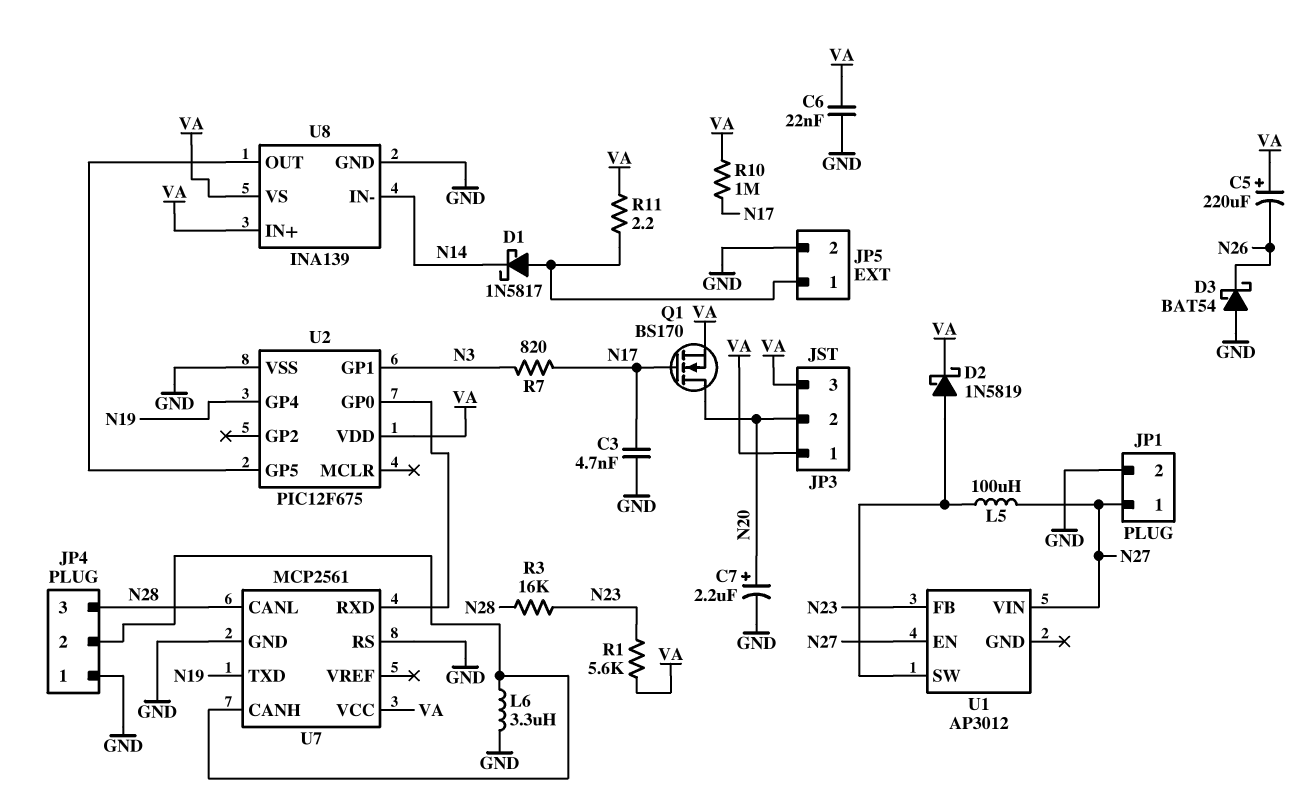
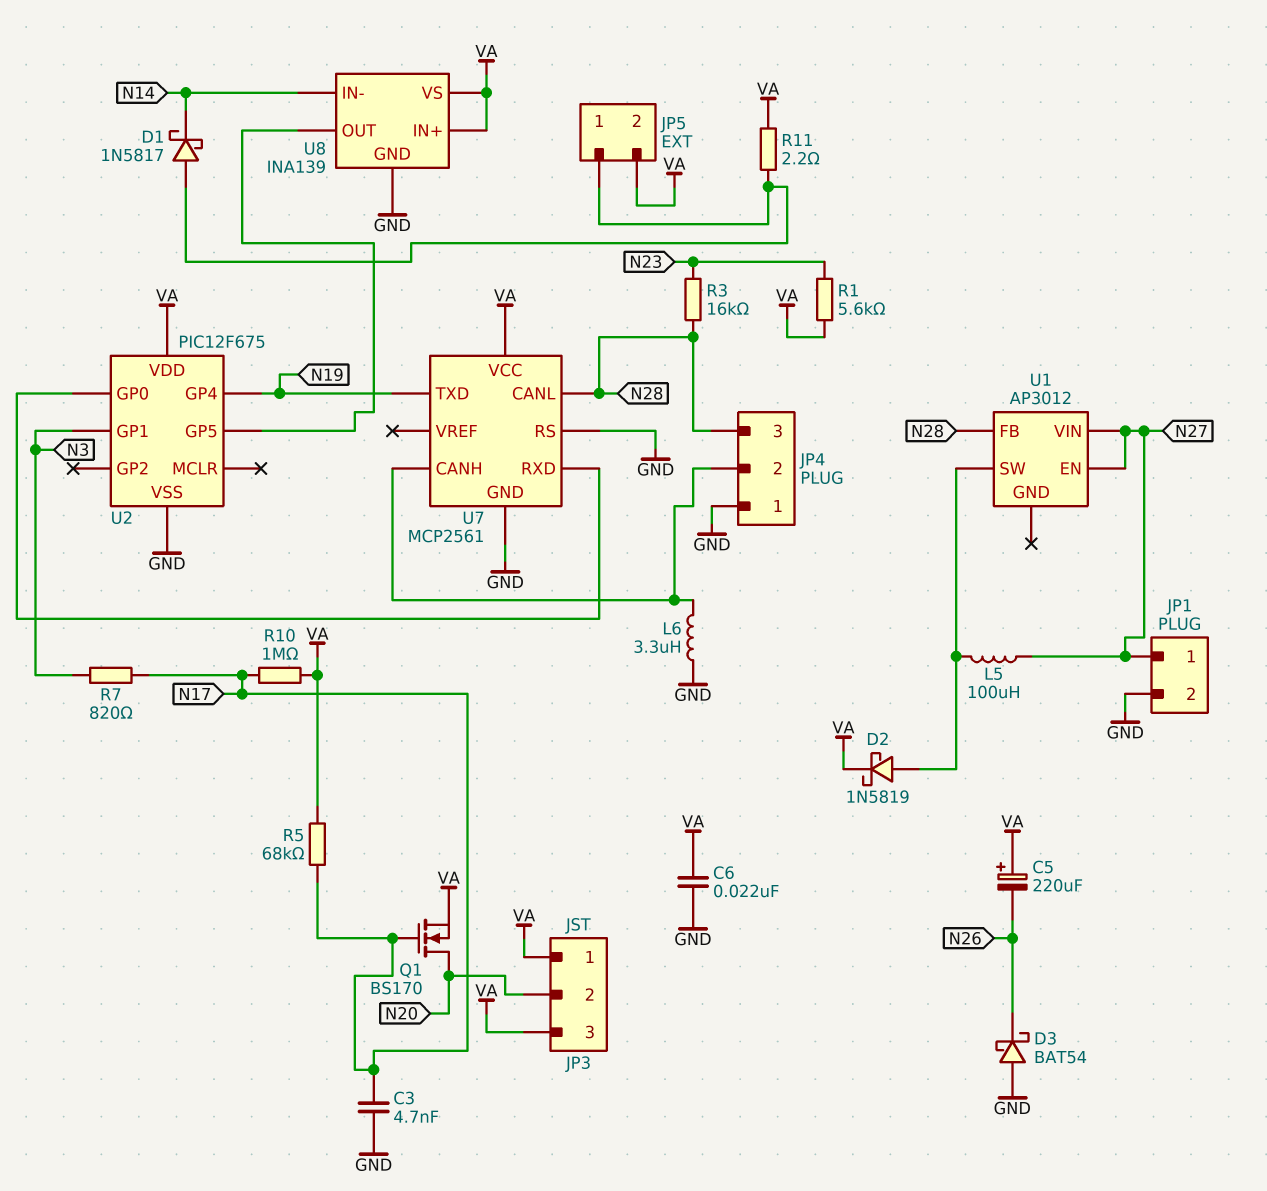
C7: 2.2uF (plus N20, minus GND) -> none
JP5 pin 2: GND -> VA
R5: none -> 68k (N17, VA)
U1 pin FB: N23 -> N28

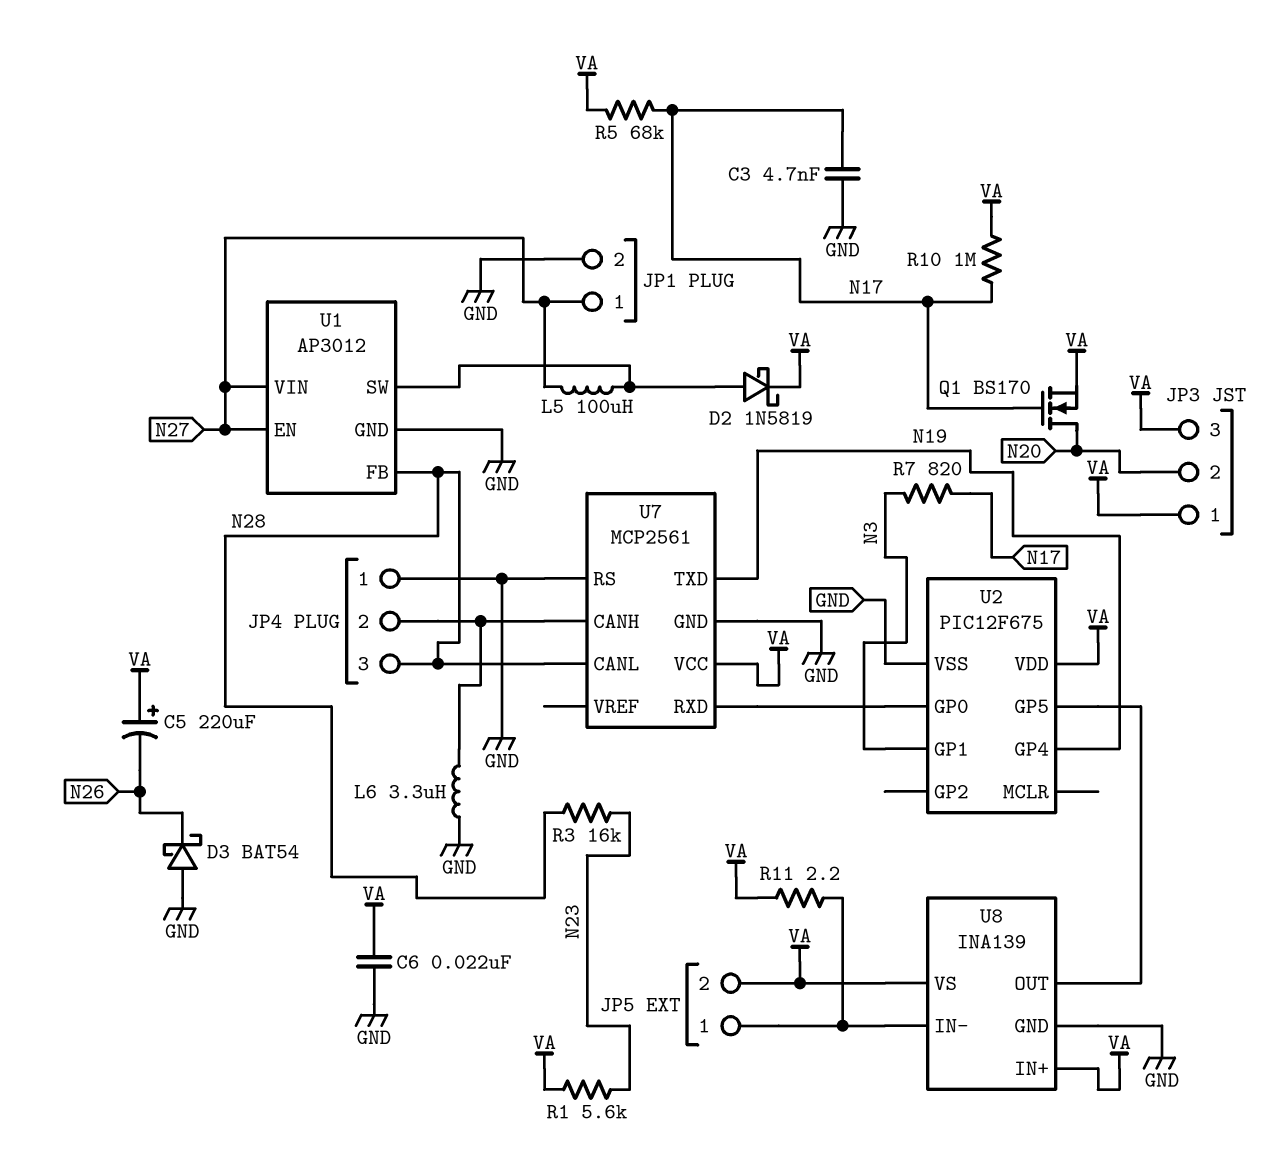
D1: schottky 1N5817 (A JP5/1, K N14) -> none
U1 pin GND: none -> GND
U8 pin IN-: N14 -> JP5/1

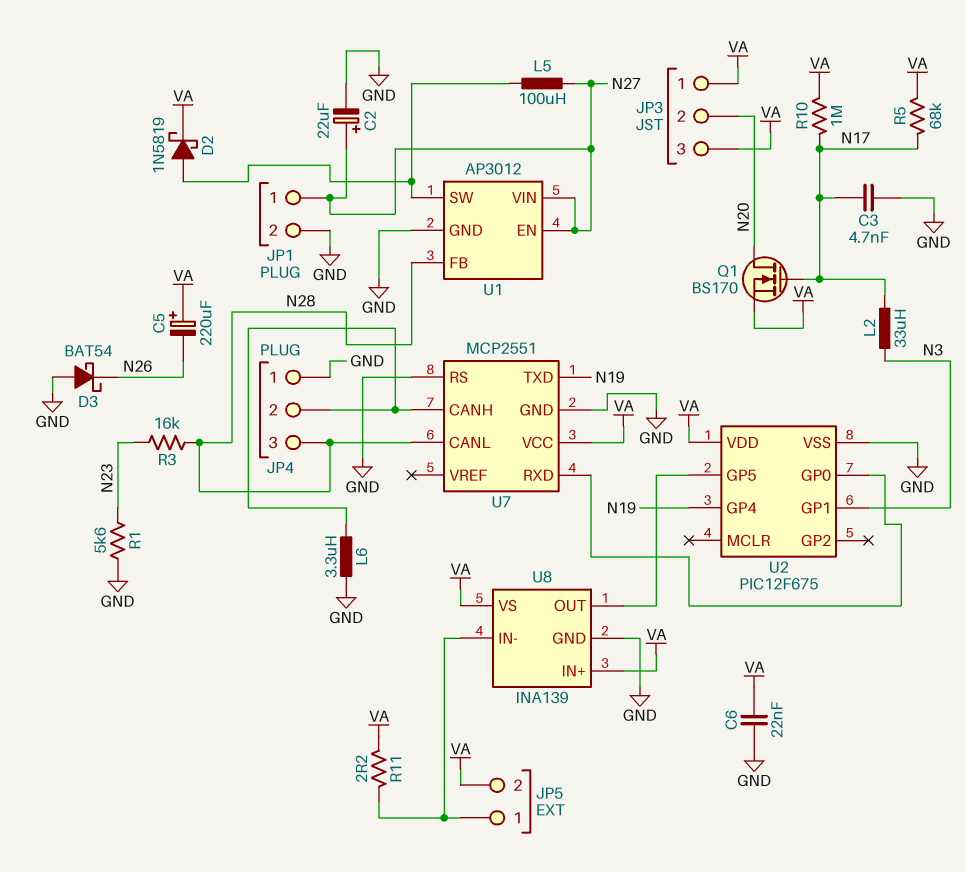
C2: none -> 22uF (plus N27, minus GND)
L2: none -> 33uH (N3, N17)
R1: 5.6k (N23, VA) -> 5.6k (GND, N23)
R7: 820 (N3, N17) -> none
U7: MCP2561 -> MCP2551

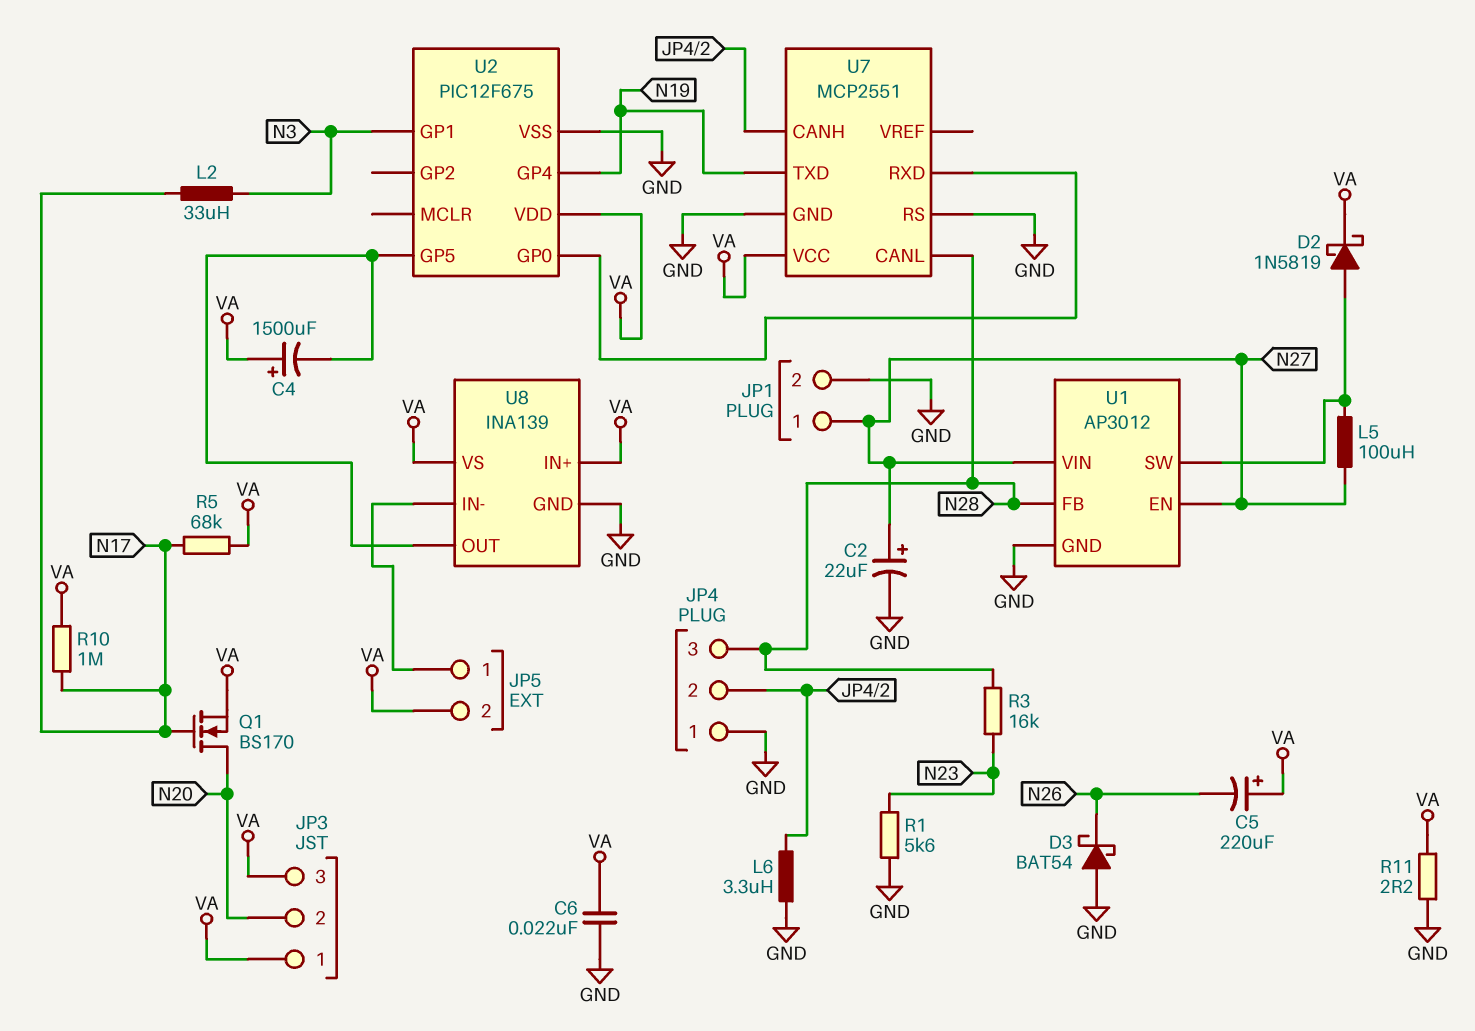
C3: 4.7nF (GND, N17) -> none
C4: none -> 1500uF (plus VA, minus U2/GP5)
R11: 2.2 (JP5/1, VA) -> 2.2 (GND, VA)

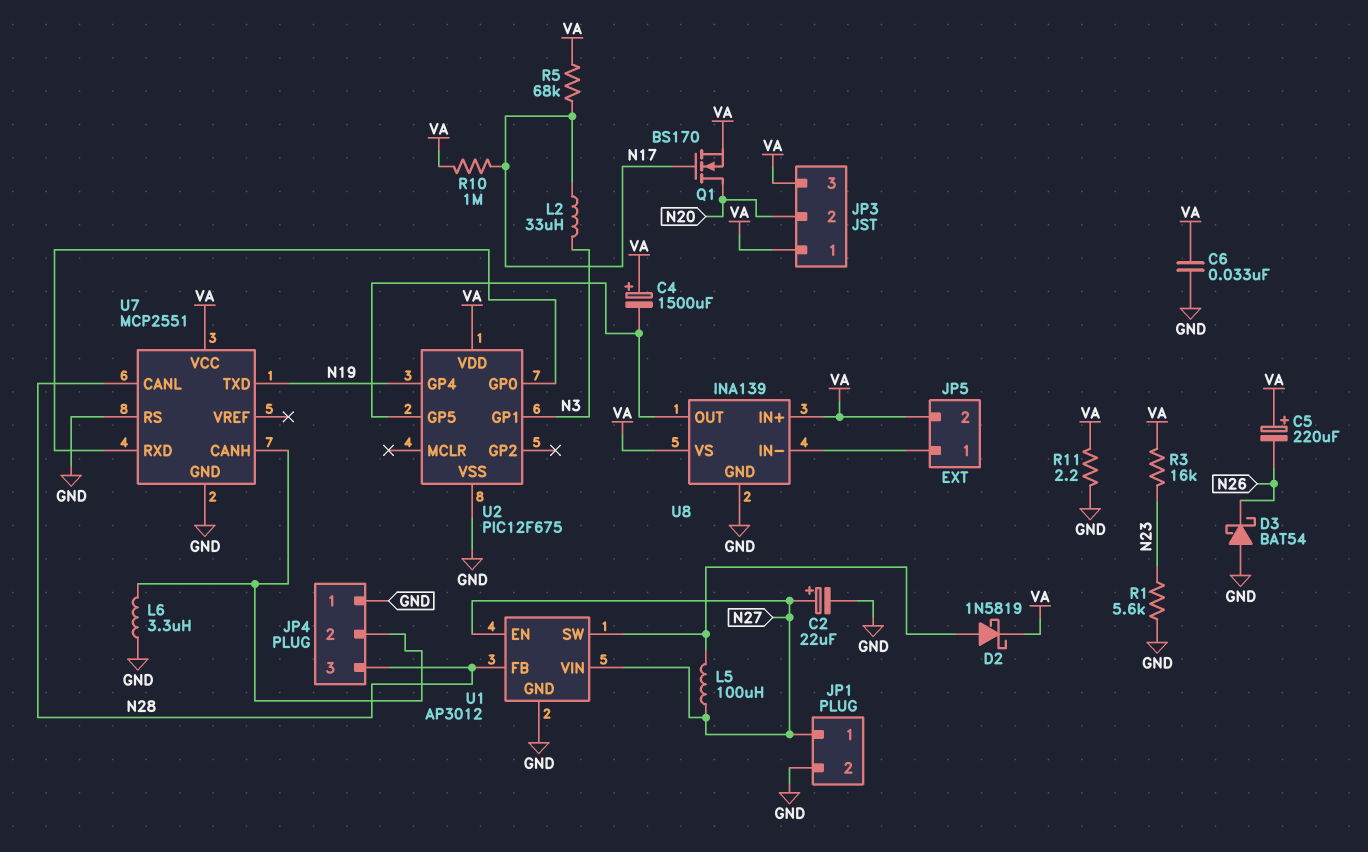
C6: 22nF (GND, VA) -> 33nF (GND, VA)
R3: 16k (N23, N28) -> 16k (N23, VA)

